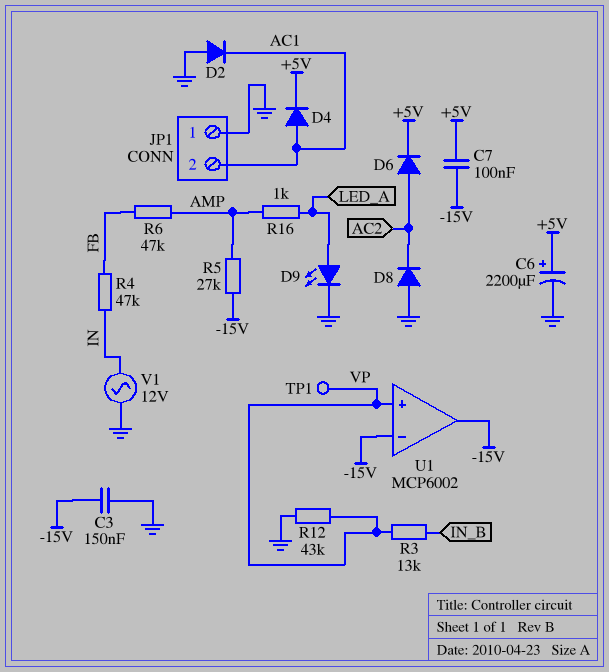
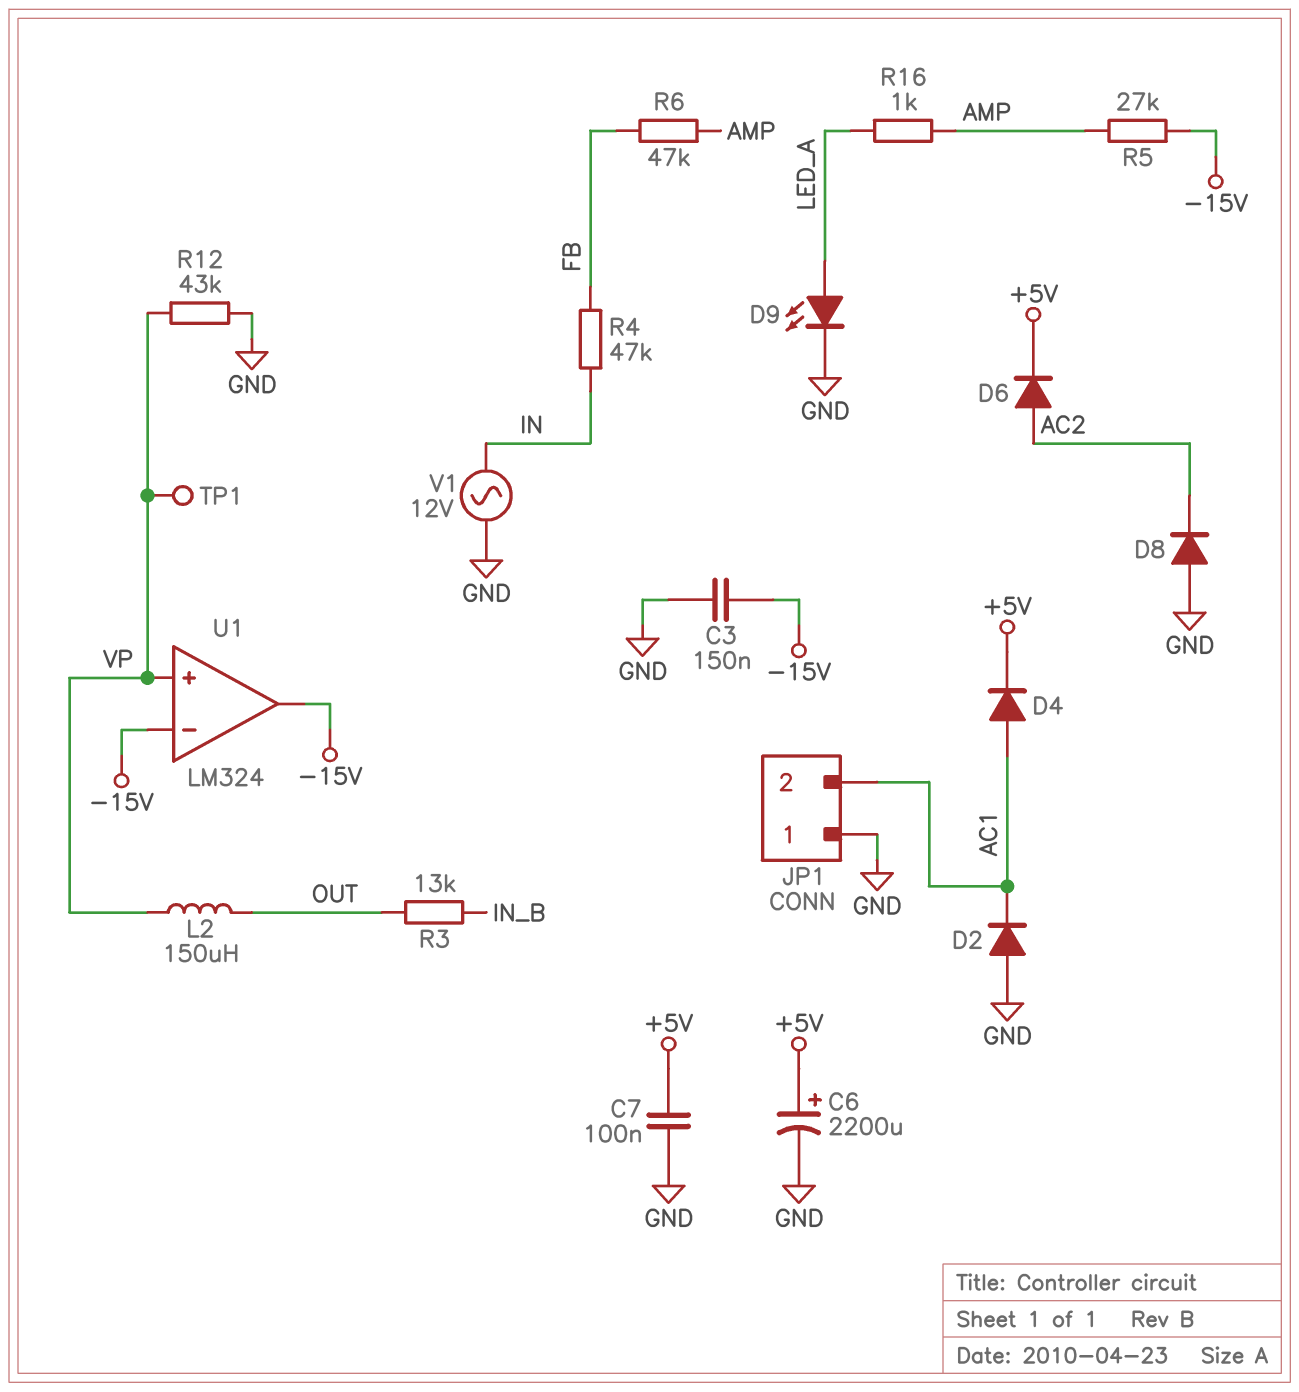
C7: 100nF (+5V, -15V) -> 100nF (+5V, GND)
L2: none -> 150uH (OUT, VP)
R3: 13k (IN_B, VP) -> 13k (IN_B, OUT)
U1: MCP6002 -> LM324

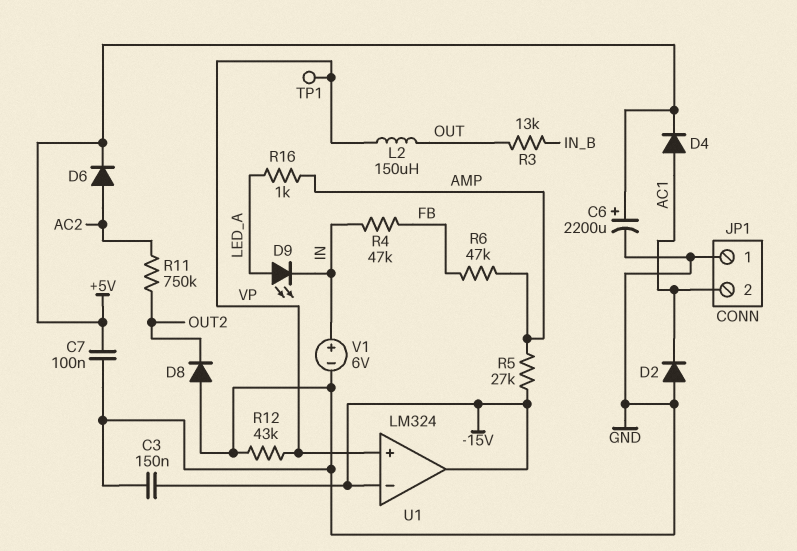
D8: diode (A GND, K AC2) -> diode (A GND, K OUT2)
D9: LED (A LED_A, K GND) -> LED (A LED_A, K IN)
R11: none -> 750k (AC2, OUT2)
V1: AC 12V (GND, IN) -> 6V (plus IN, minus GND)

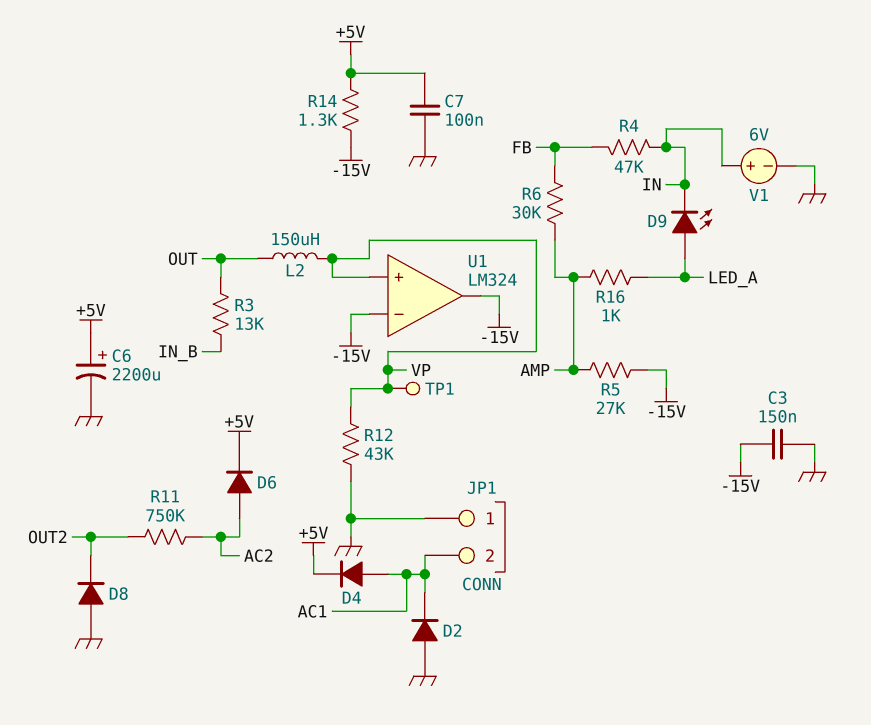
R6: 47k (AMP, FB) -> 30k (AMP, FB)
R14: none -> 1.3k (+5V, -15V)

